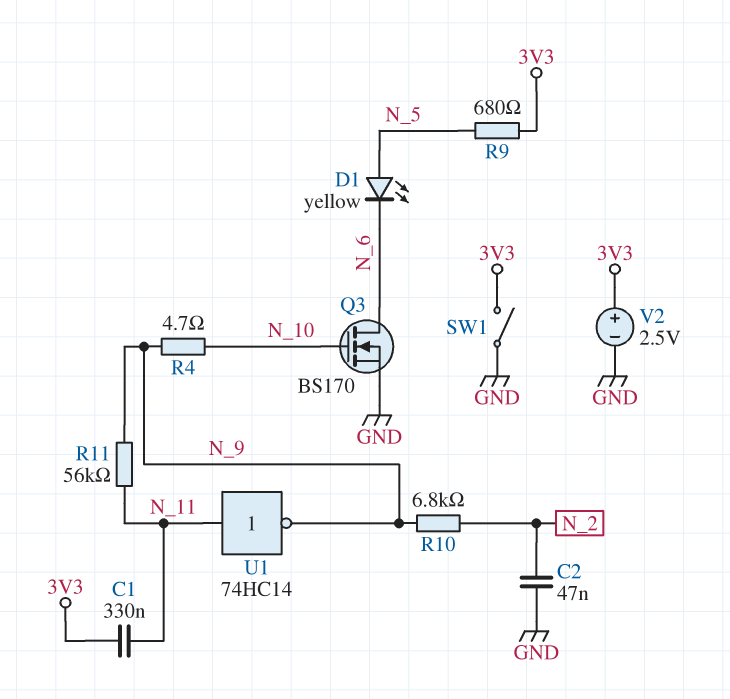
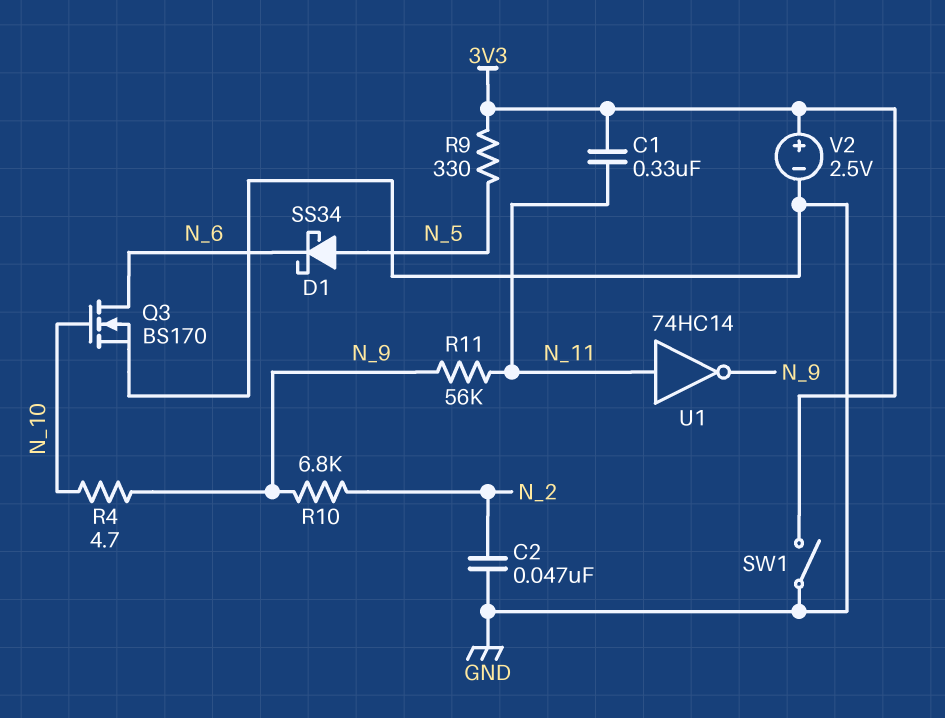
D1: LED yellow (A N_5, K N_6) -> schottky SS34 (A N_5, K N_6)
R9: 680 (3V3, N_5) -> 330 (3V3, N_5)

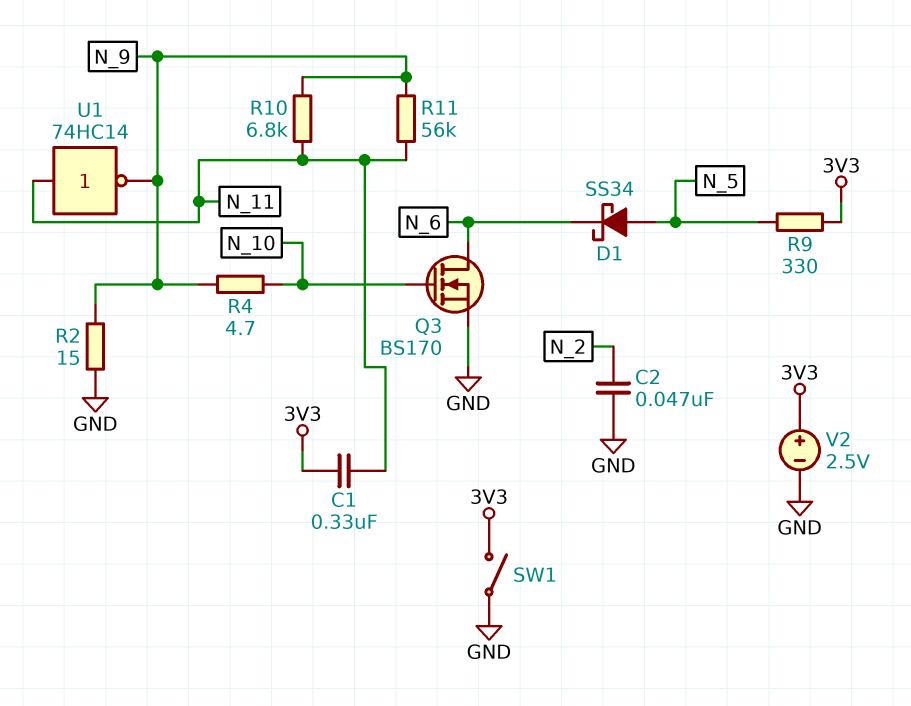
R2: none -> 15 (GND, N_9)
R10: 6.8k (N_2, N_9) -> 6.8k (N_9, N_11)

